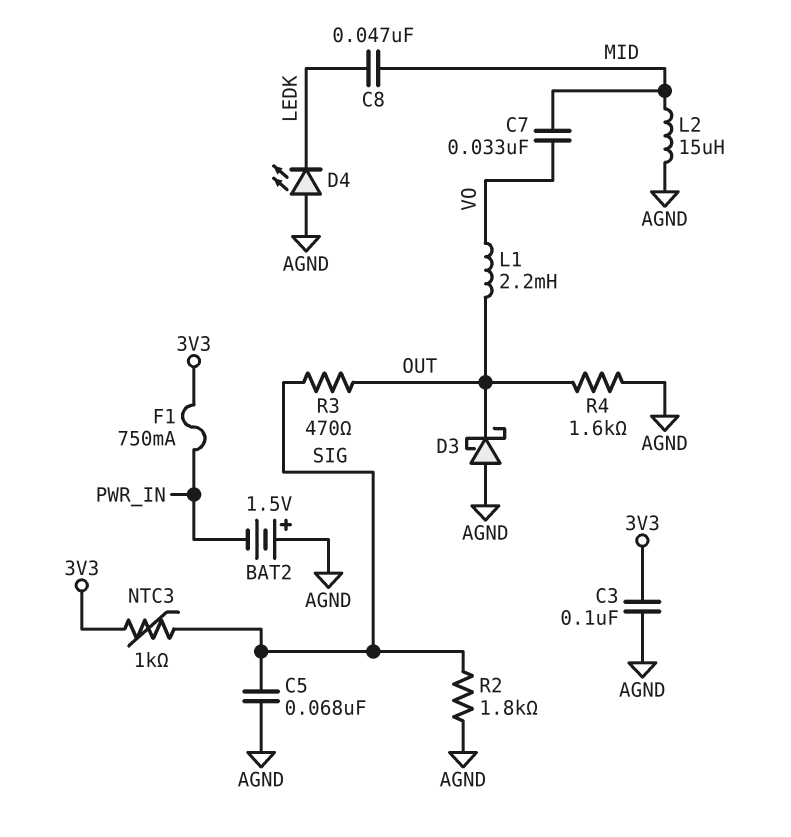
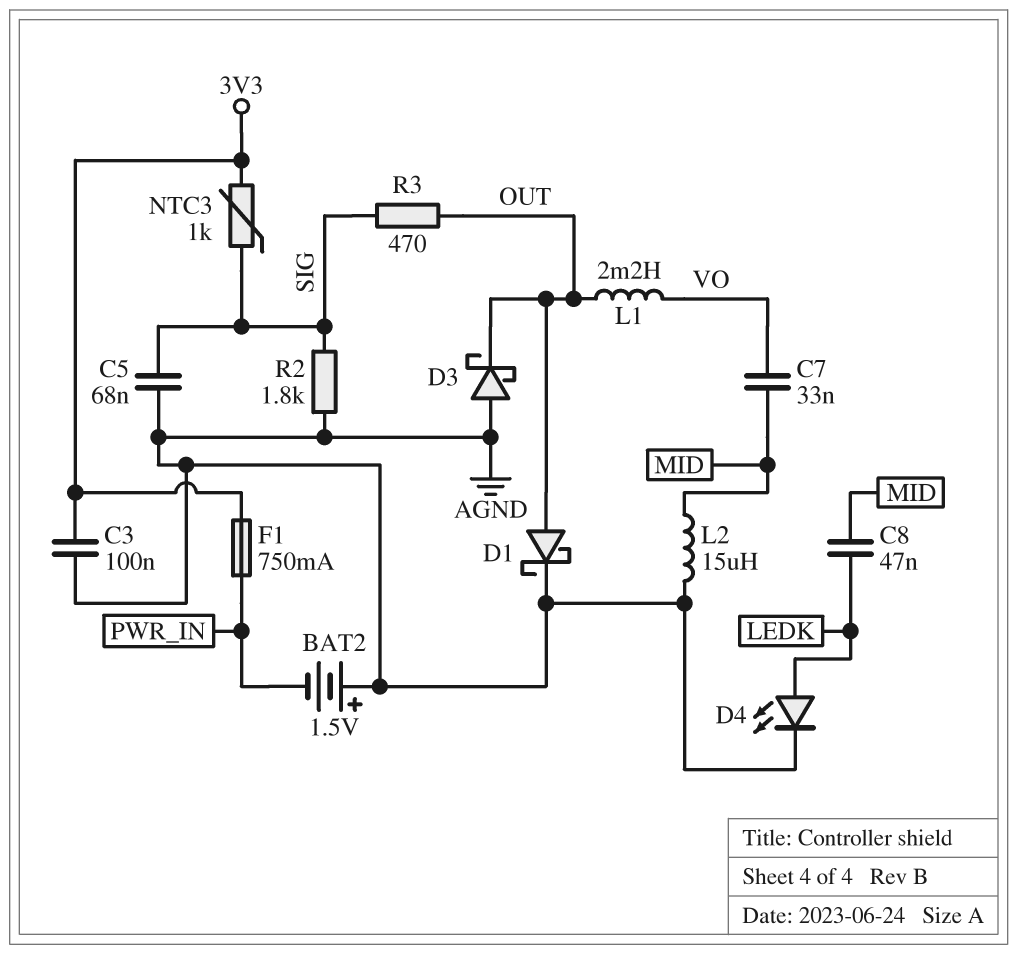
D1: none -> schottky (A OUT, K AGND)
D4: LED (A AGND, K LEDK) -> LED (A LEDK, K AGND)
R4: 1.6k (AGND, OUT) -> none

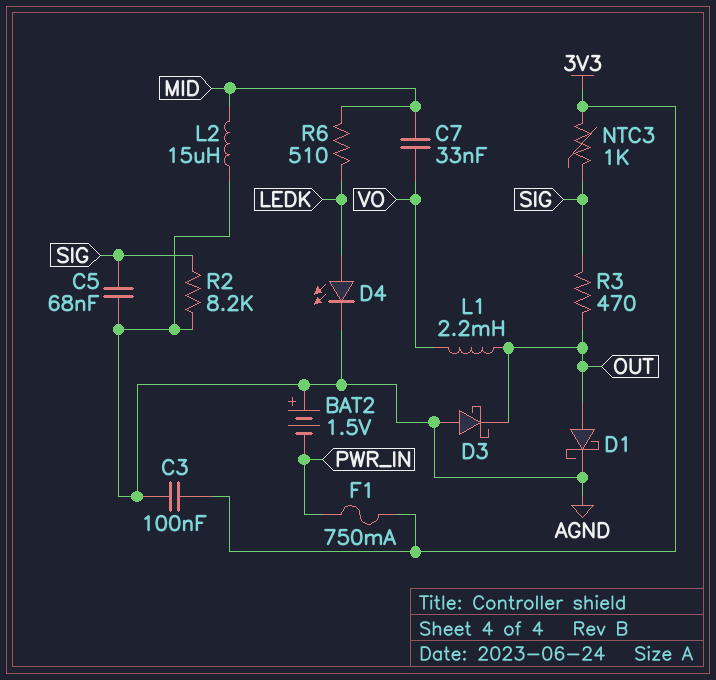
C8: 47nF (LEDK, MID) -> none
R2: 1.8k (AGND, SIG) -> 8.2k (AGND, SIG)
R6: none -> 510 (LEDK, MID)

